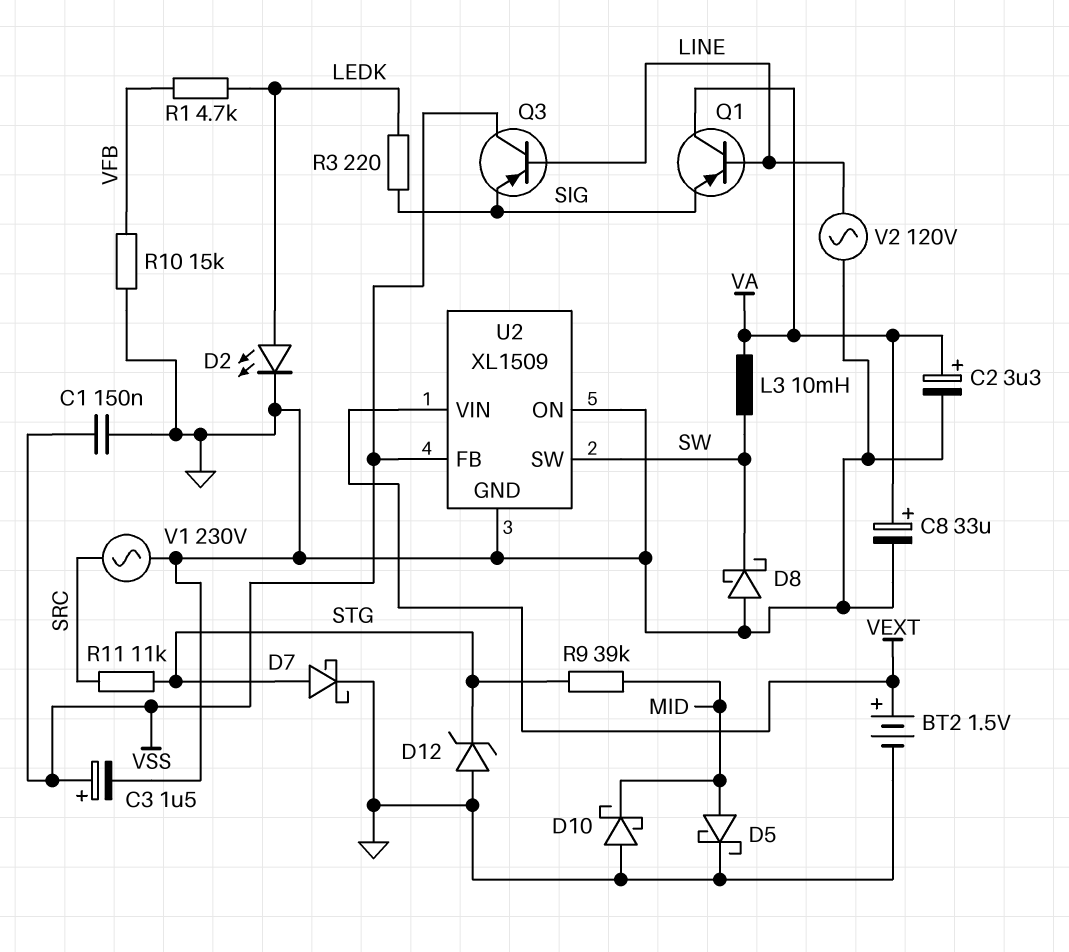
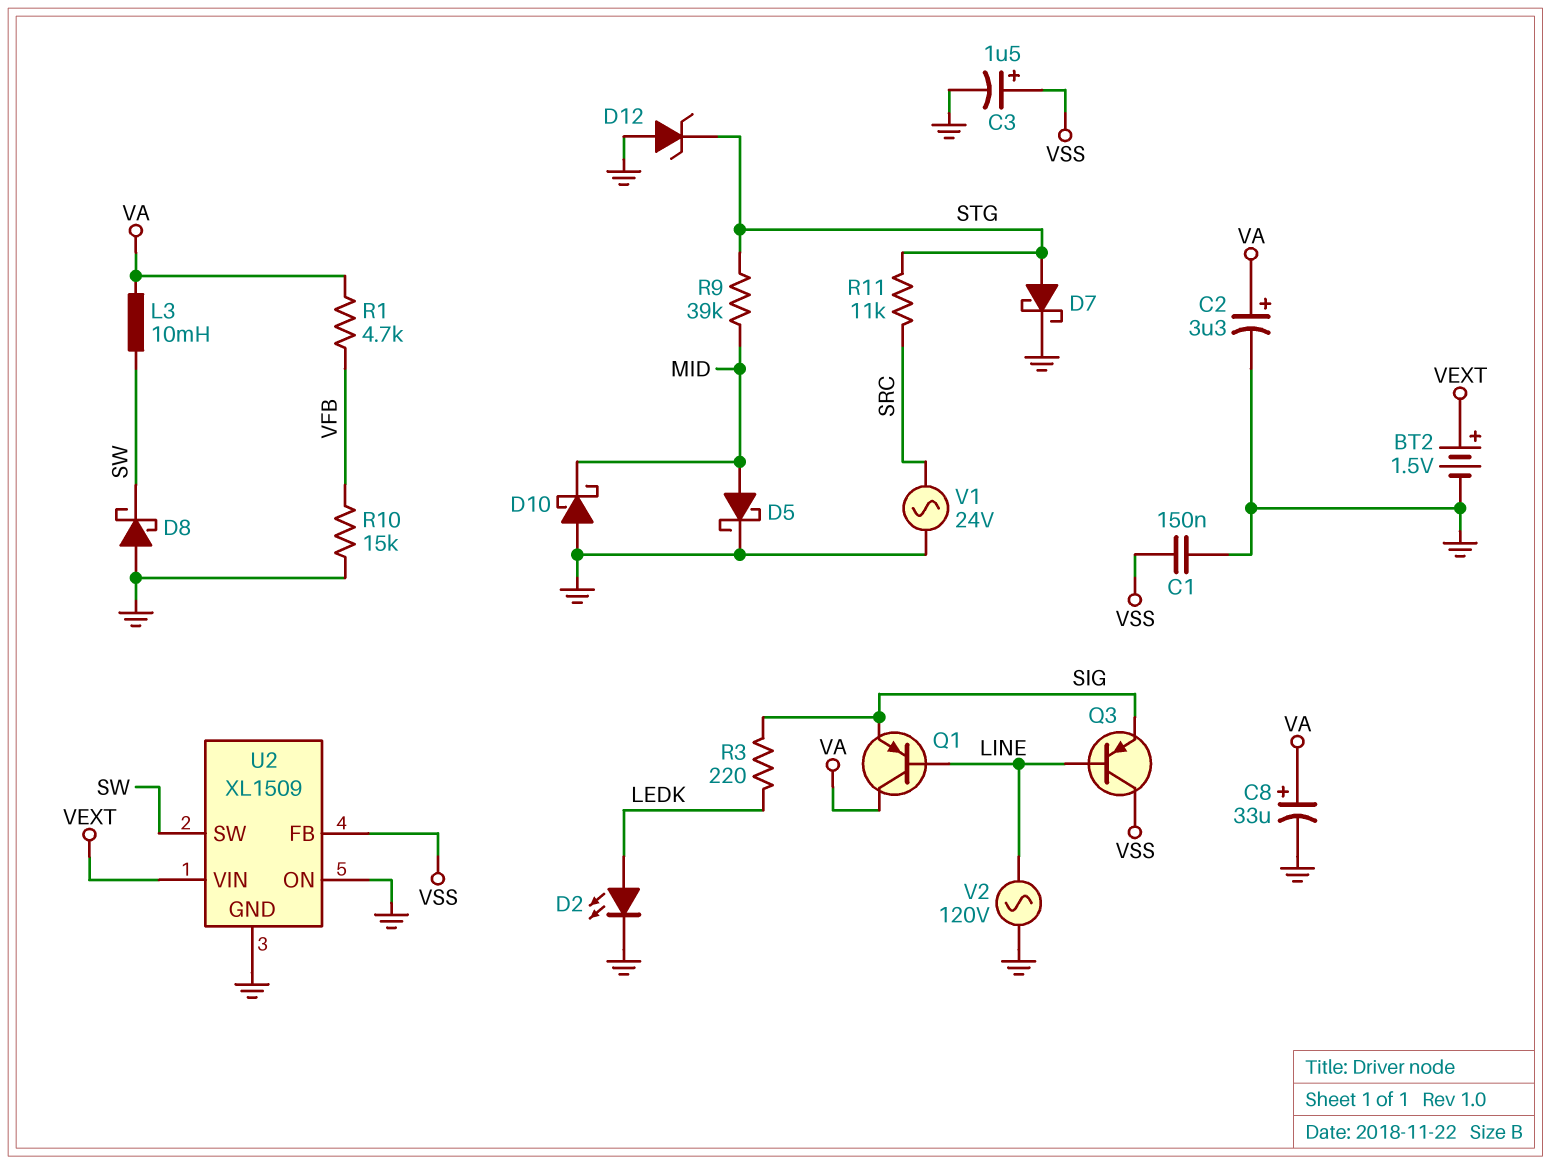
R1: 4.7k (LEDK, VFB) -> 4.7k (VA, VFB)
V1: AC 230V (GND, SRC) -> AC 24V (GND, SRC)

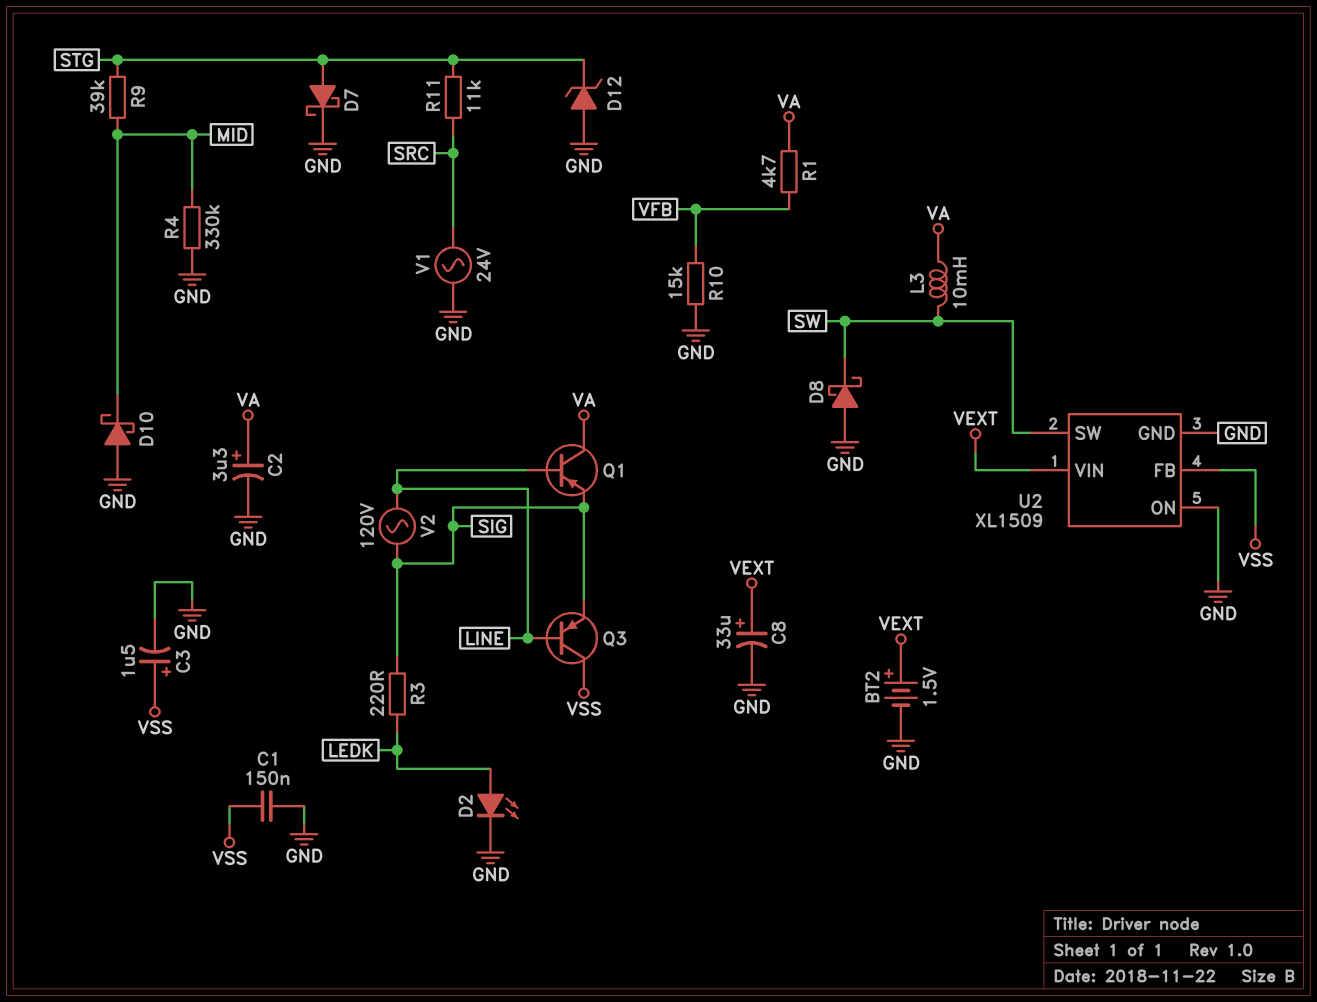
C8: 33uF (plus VA, minus GND) -> 33uF (plus VEXT, minus GND)
D5: schottky (A MID, K GND) -> none
R4: none -> 330k (GND, MID)
V2: AC 120V (GND, LINE) -> AC 120V (LINE, SIG)

